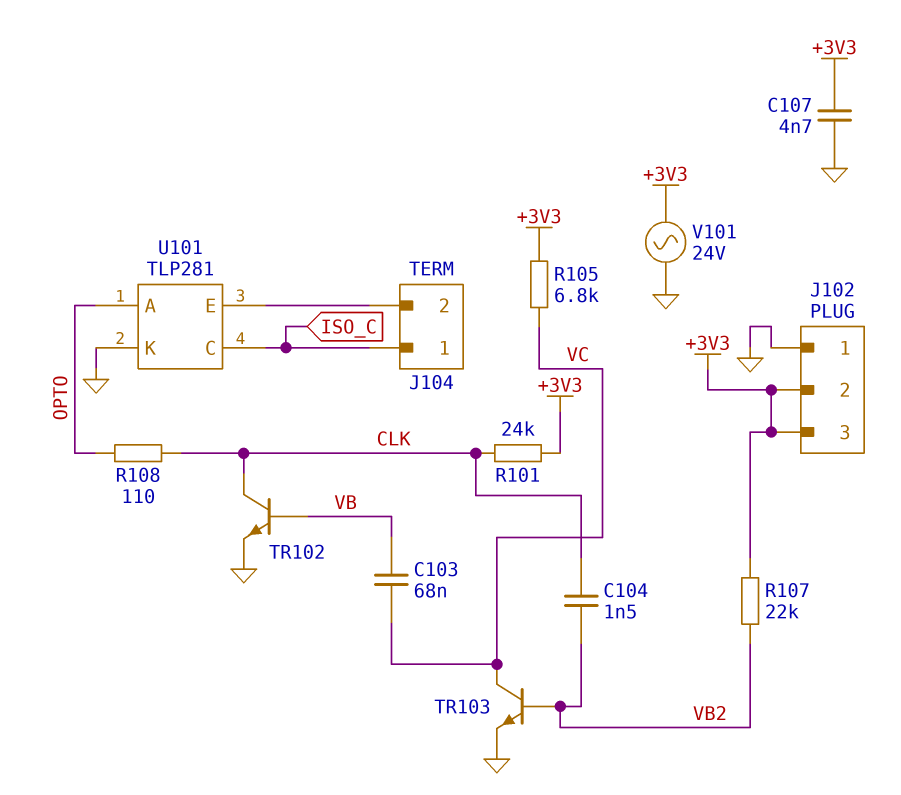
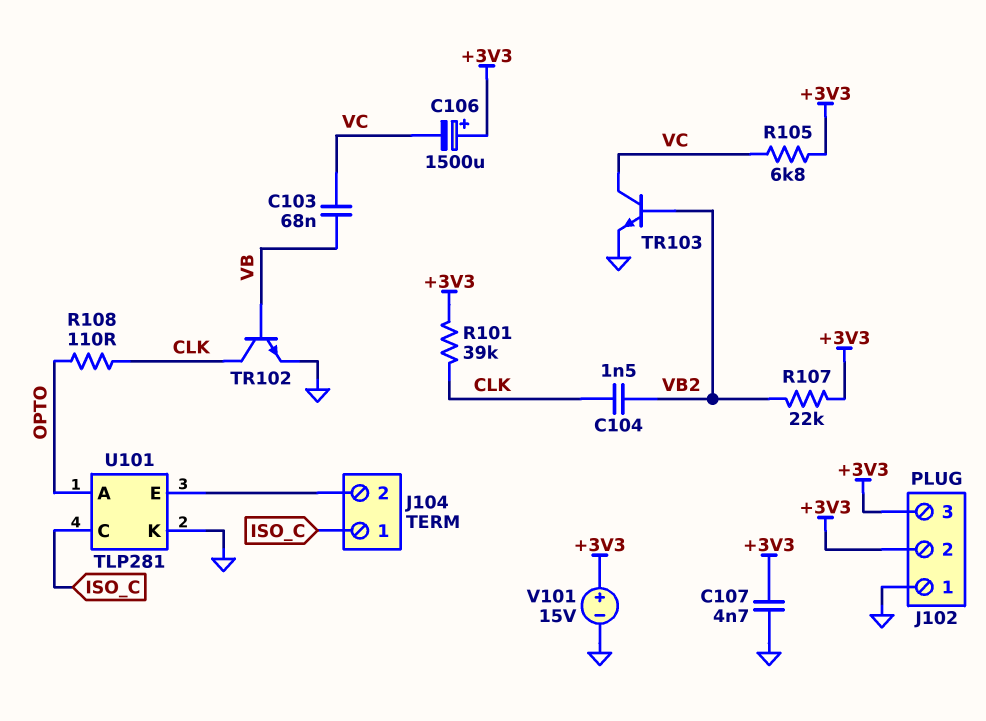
C106: none -> 1500uF (plus +3V3, minus VC)
R101: 24k (+3V3, CLK) -> 39k (+3V3, CLK)
V101: AC 24V (+3V3, GND) -> 15V (plus +3V3, minus GND)

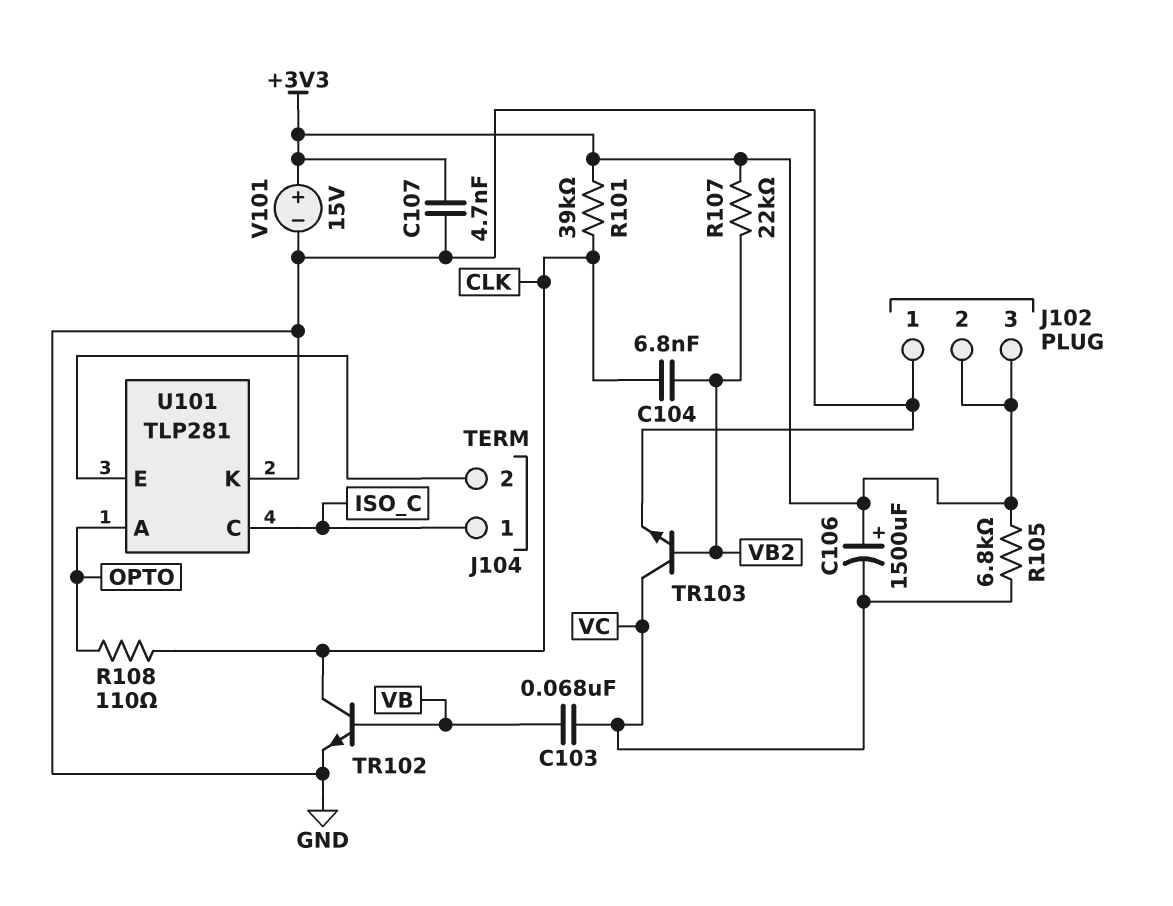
C104: 1.5nF (CLK, VB2) -> 6.8nF (CLK, VB2)

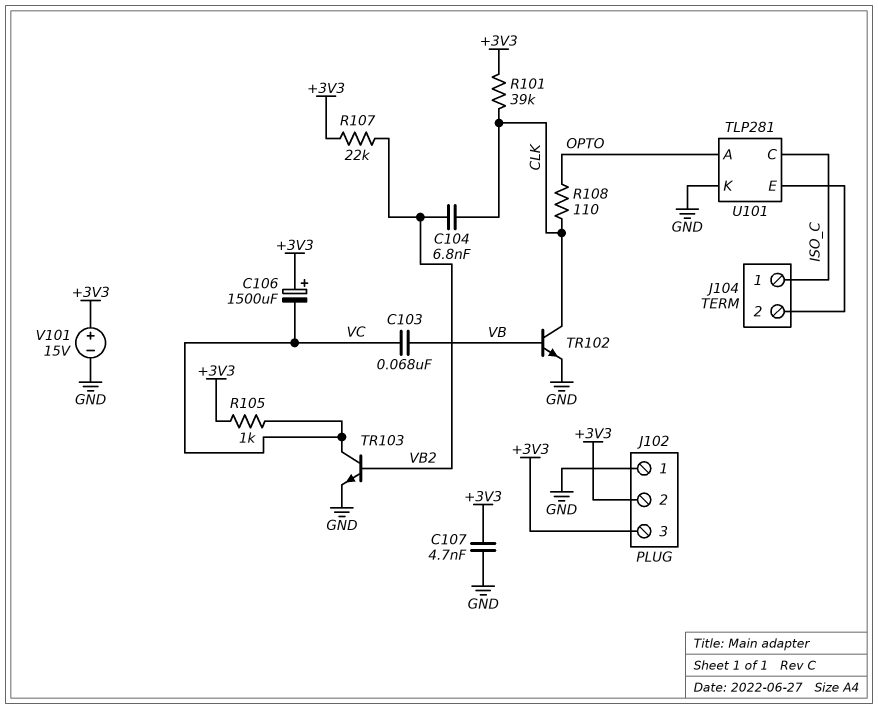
R105: 6.8k (+3V3, VC) -> 1k (+3V3, VC)

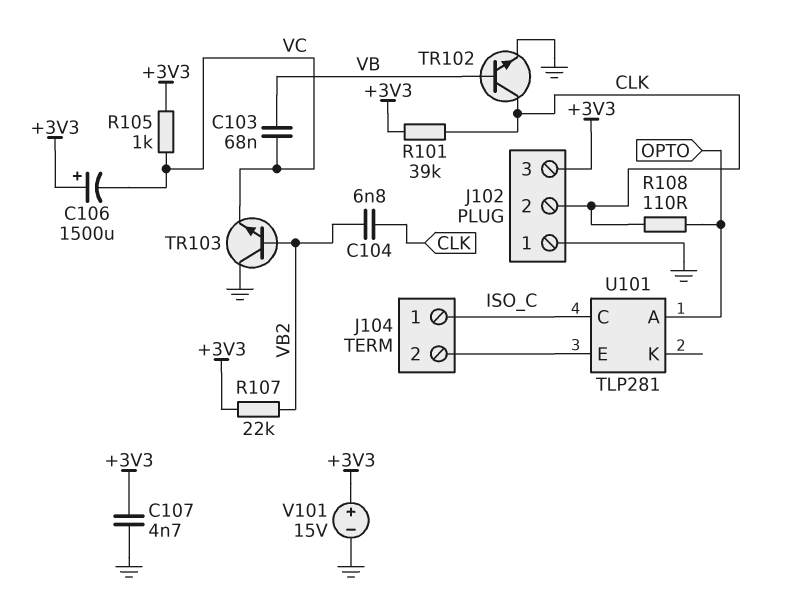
J102 pin 2: +3V3 -> CLK
TR103: NPN (B VB2, C VC, E GND) -> NPN (B VB2, C GND, E VC)
U101 pin K: GND -> none

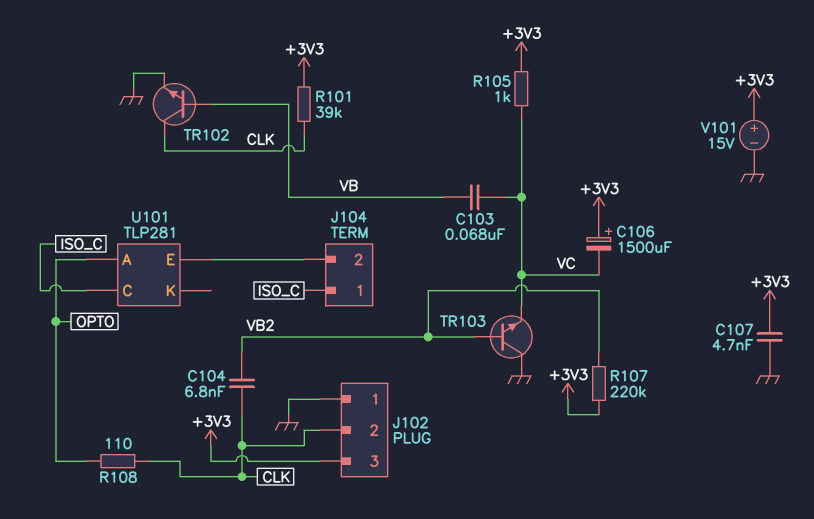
R107: 22k (+3V3, VB2) -> 220k (+3V3, VB2)

